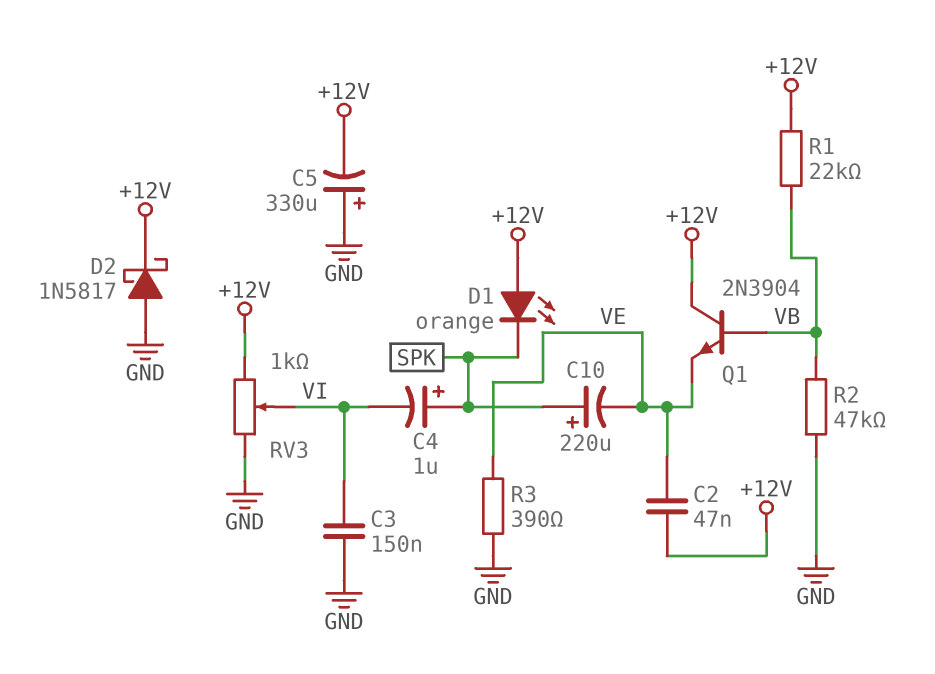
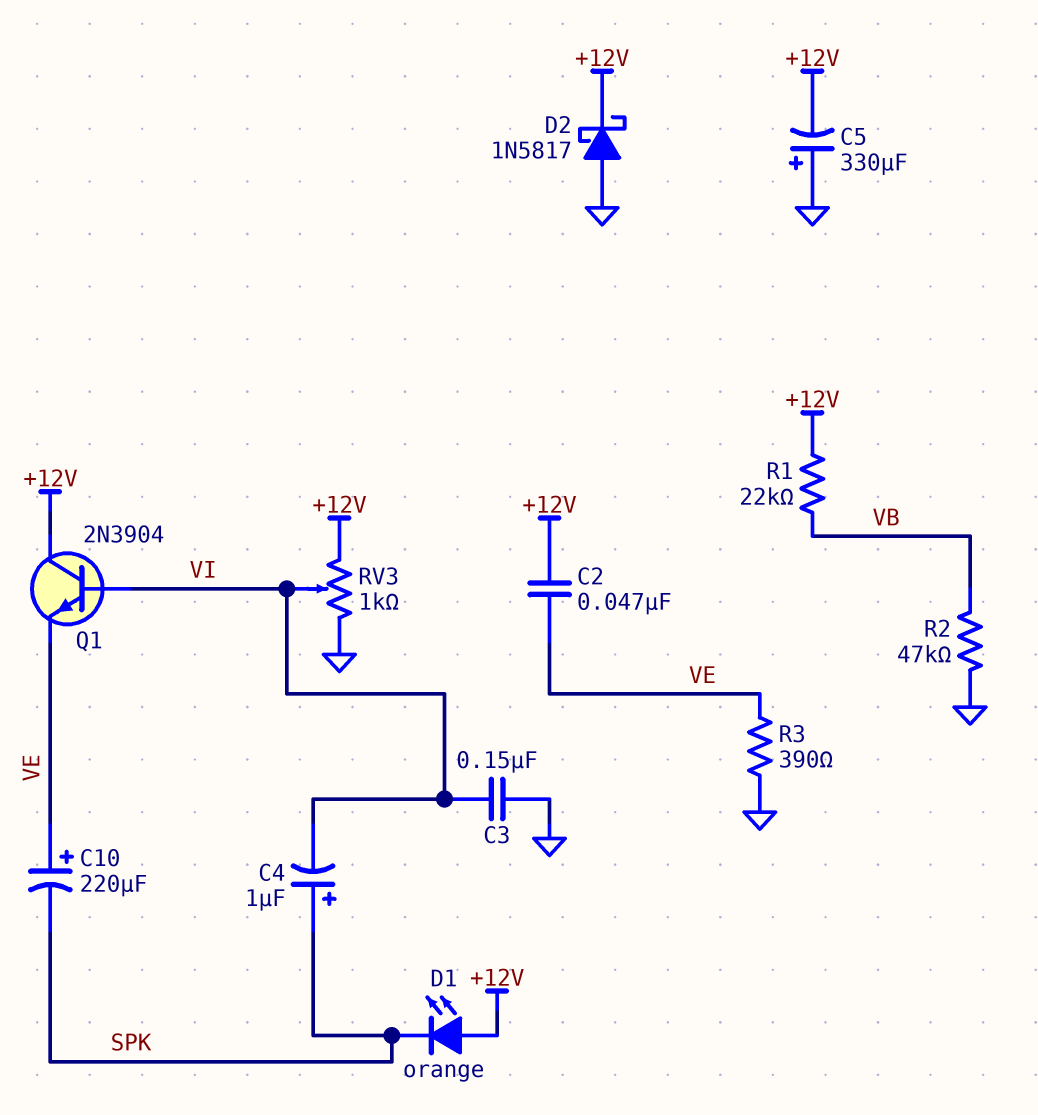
C10: 220uF (plus SPK, minus VE) -> 220uF (plus VE, minus SPK)
Q1: NPN 2N3904 (B VB, C +12V, E VE) -> NPN 2N3904 (B VI, C +12V, E VE)

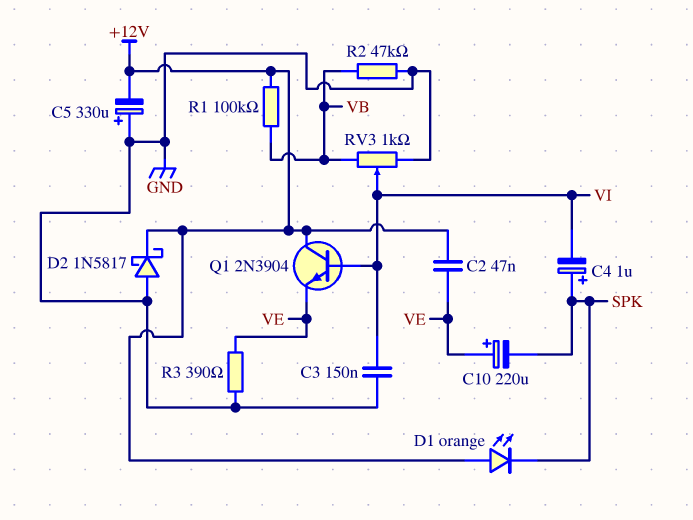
R1: 22k (+12V, VB) -> 100k (+12V, VB)
RV3: 1k (+12V, GND, wiper VI) -> 1k (GND, VB, wiper VI)

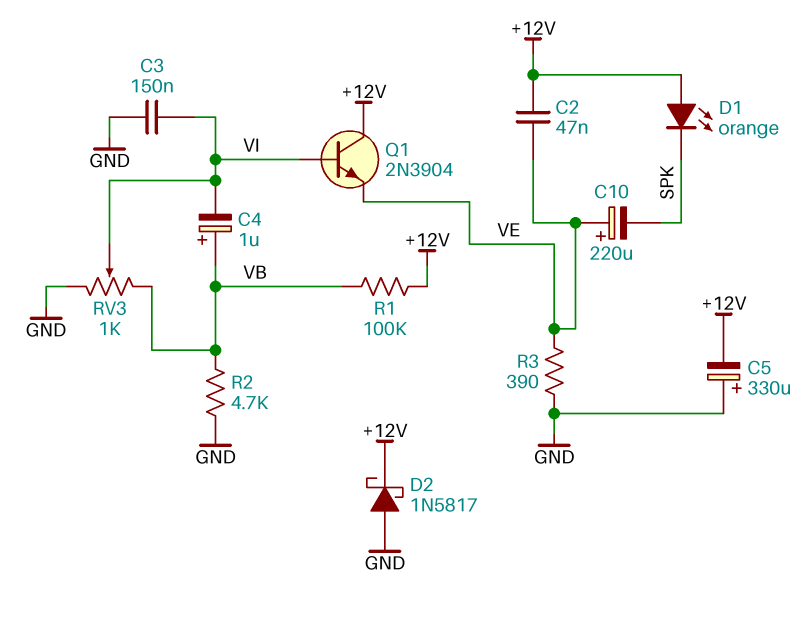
C4: 1uF (plus SPK, minus VI) -> 1uF (plus VB, minus VI)
R2: 47k (GND, VB) -> 4.7k (GND, VB)

